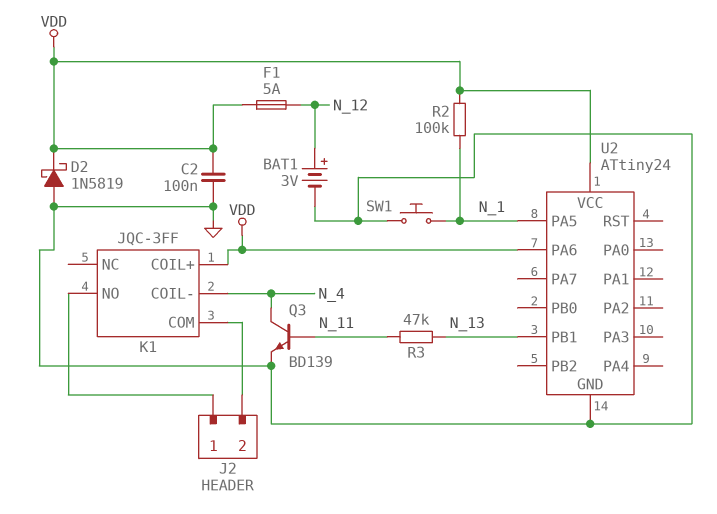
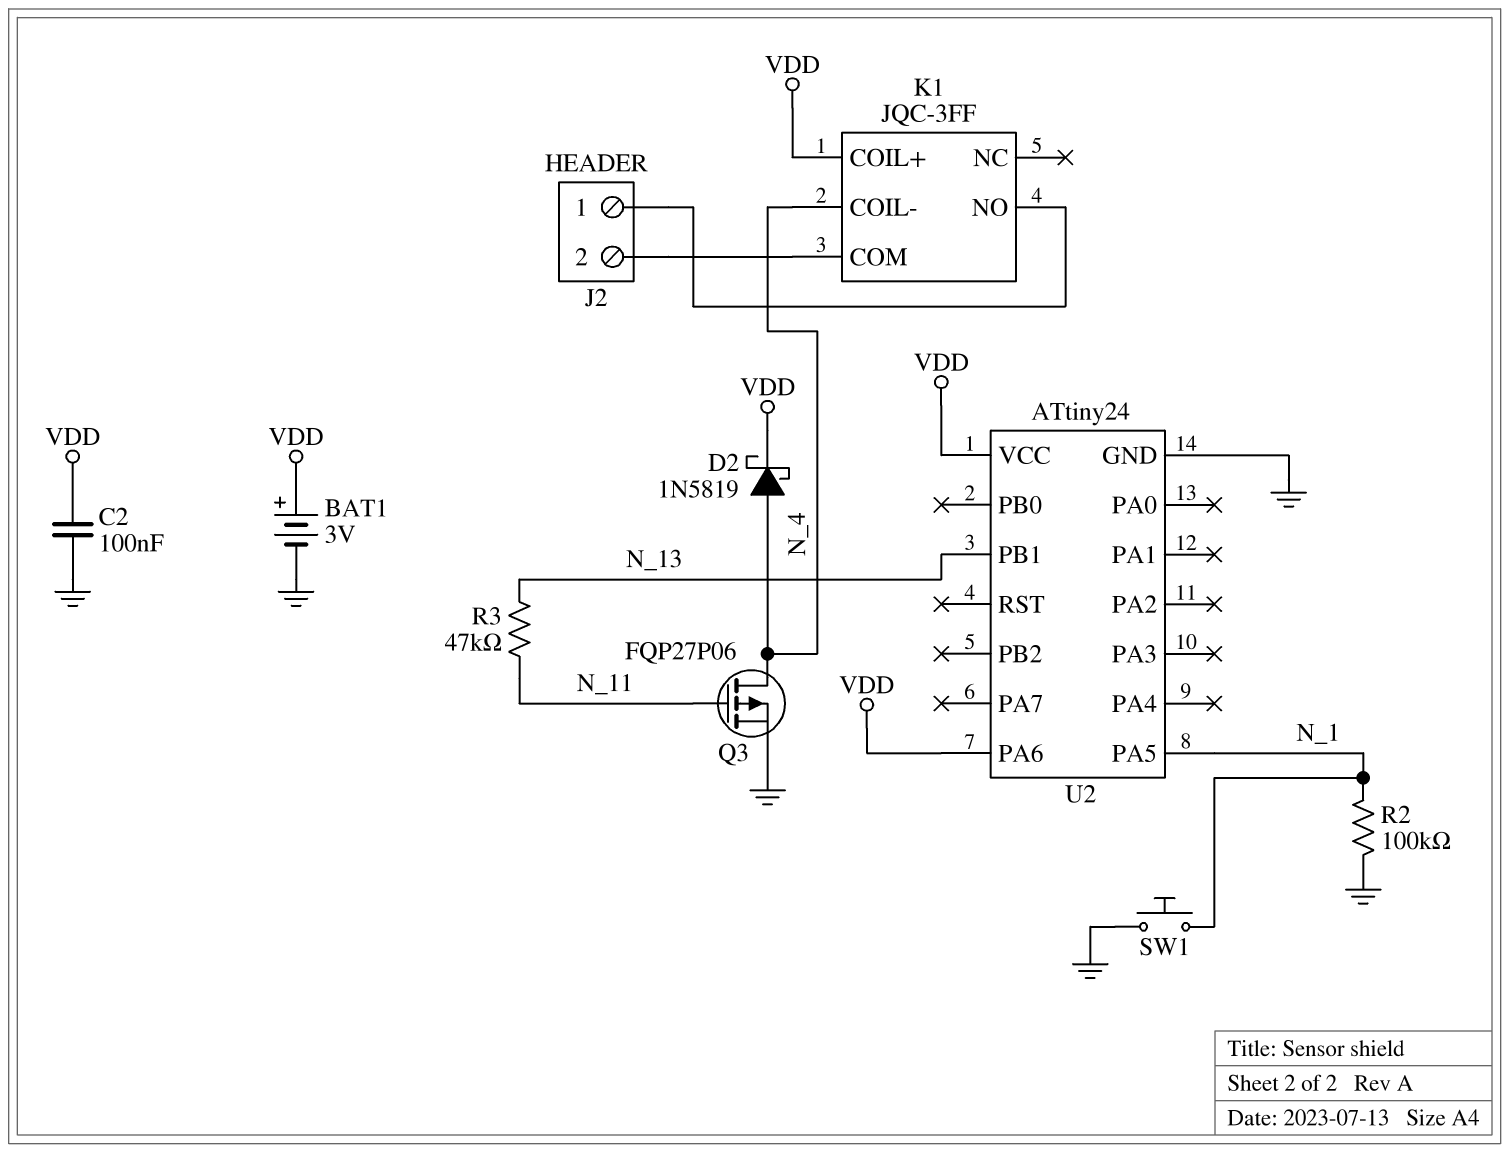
BAT1: 3V (plus N_12, minus GND) -> 3V (plus VDD, minus GND)
D2: schottky 1N5819 (A GND, K VDD) -> schottky 1N5819 (A N_4, K VDD)
F1: 5A (N_12, VDD) -> none
Q3: NPN BD139 (B N_11, C N_4, E GND) -> PMOS FQP27P06 (G N_11, D N_4, S GND)
R2: 100k (N_1, VDD) -> 100k (GND, N_1)

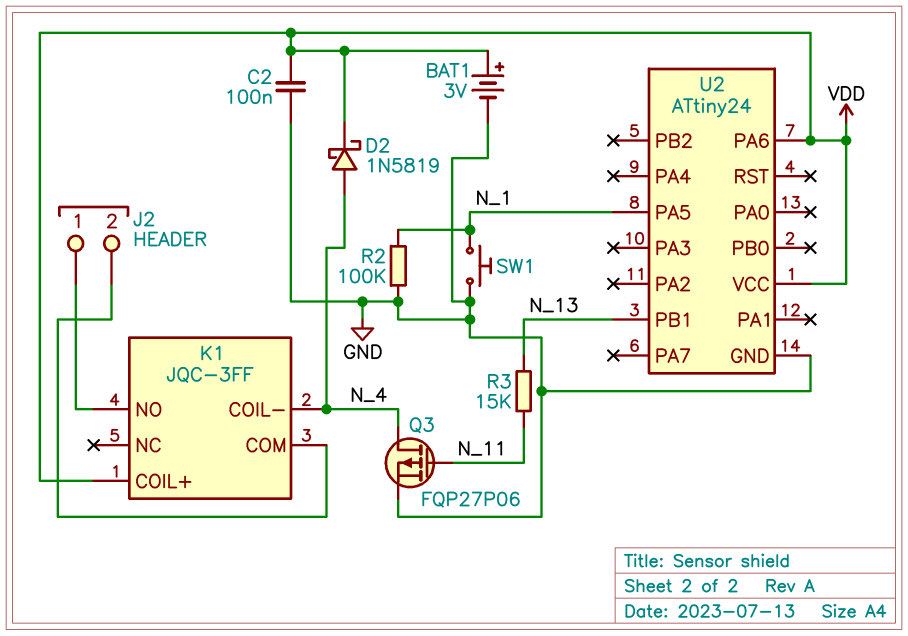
R3: 47k (N_11, N_13) -> 15k (N_11, N_13)

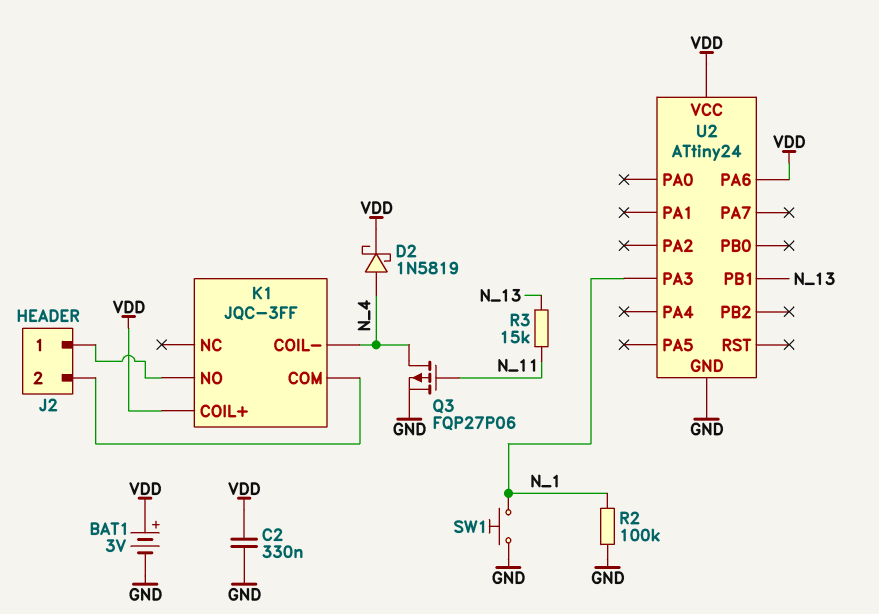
C2: 100nF (GND, VDD) -> 330nF (GND, VDD)
U2 pin PA3: none -> N_1
U2 pin PA5: N_1 -> none

